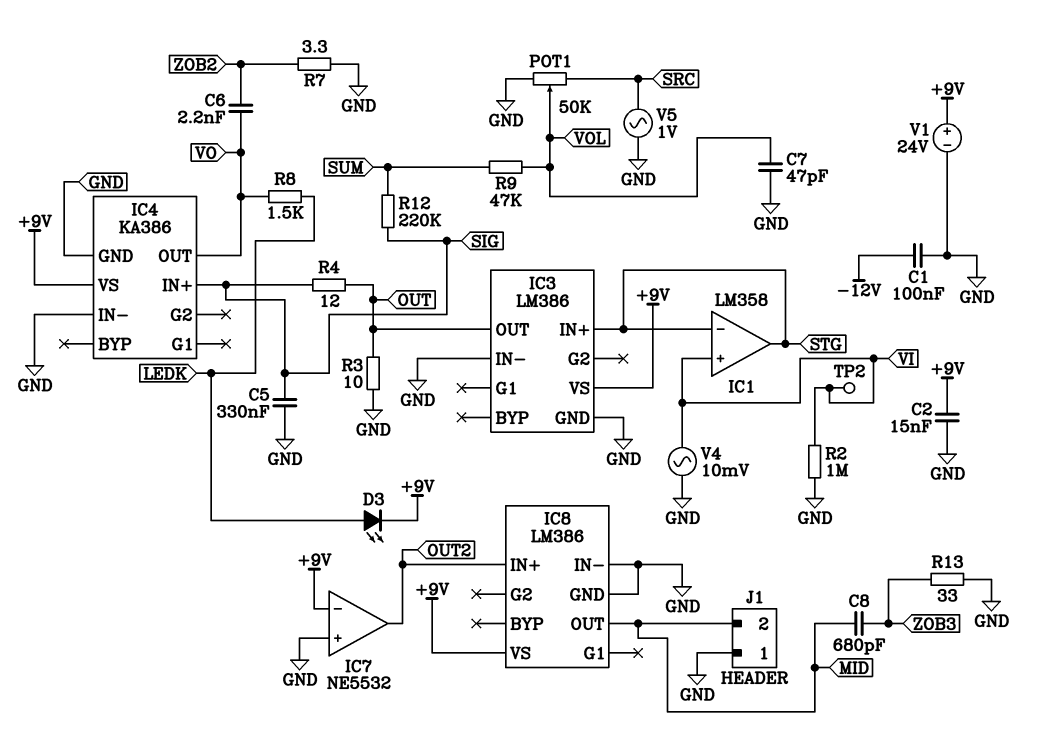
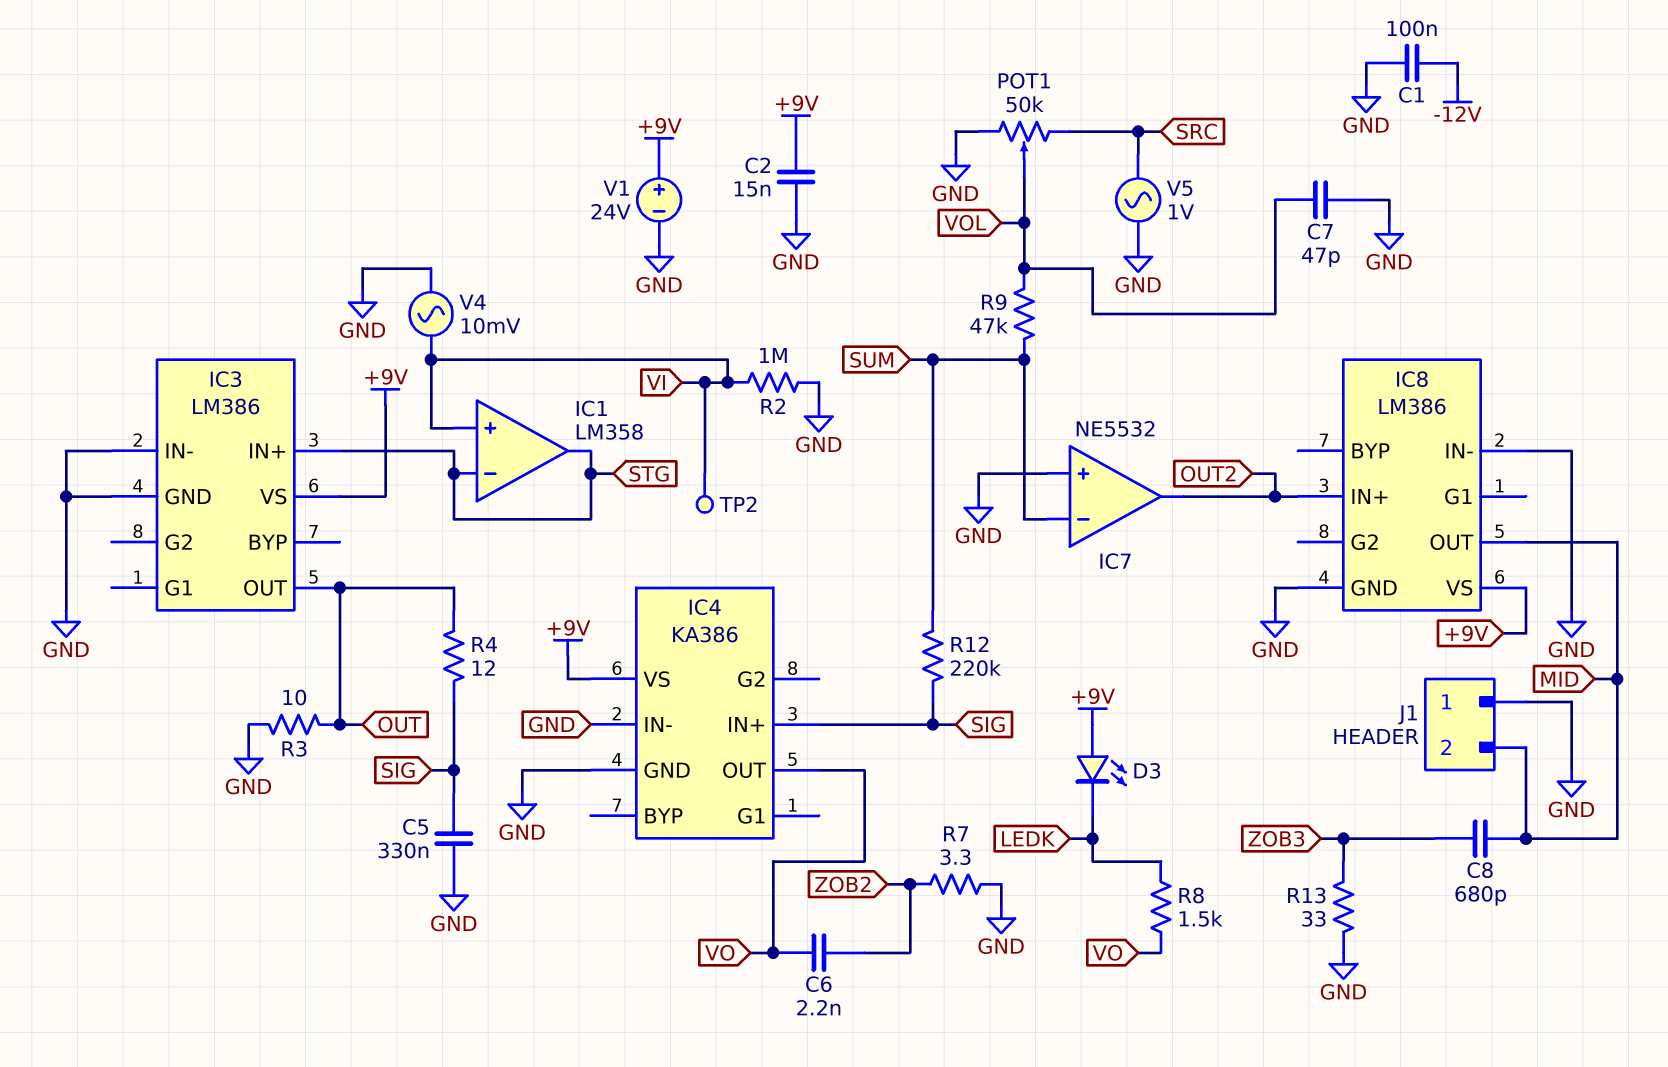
D3: LED (A LEDK, K +9V) -> LED (A +9V, K LEDK)
IC7 pin in-: +9V -> SUM

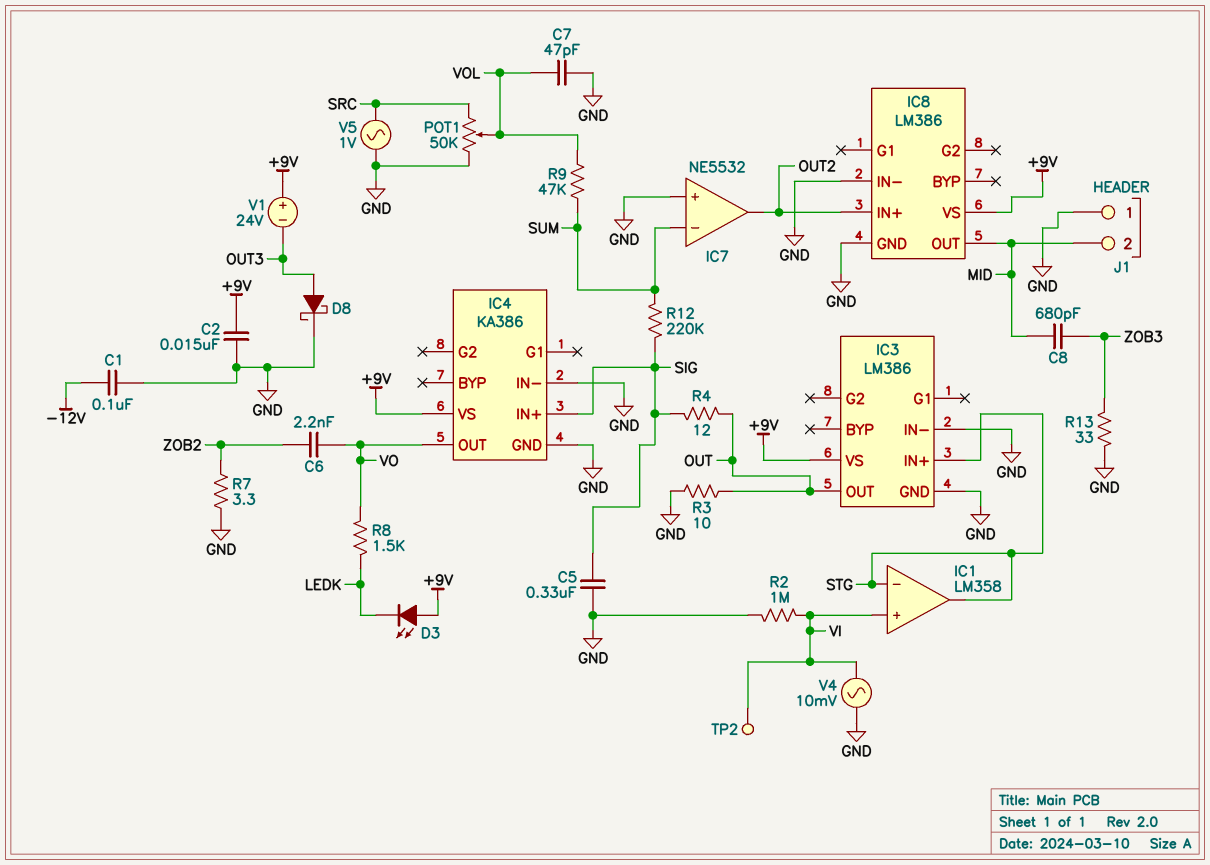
D8: none -> schottky (A OUT3, K GND)
V1: 24V (plus +9V, minus GND) -> 24V (plus +9V, minus OUT3)

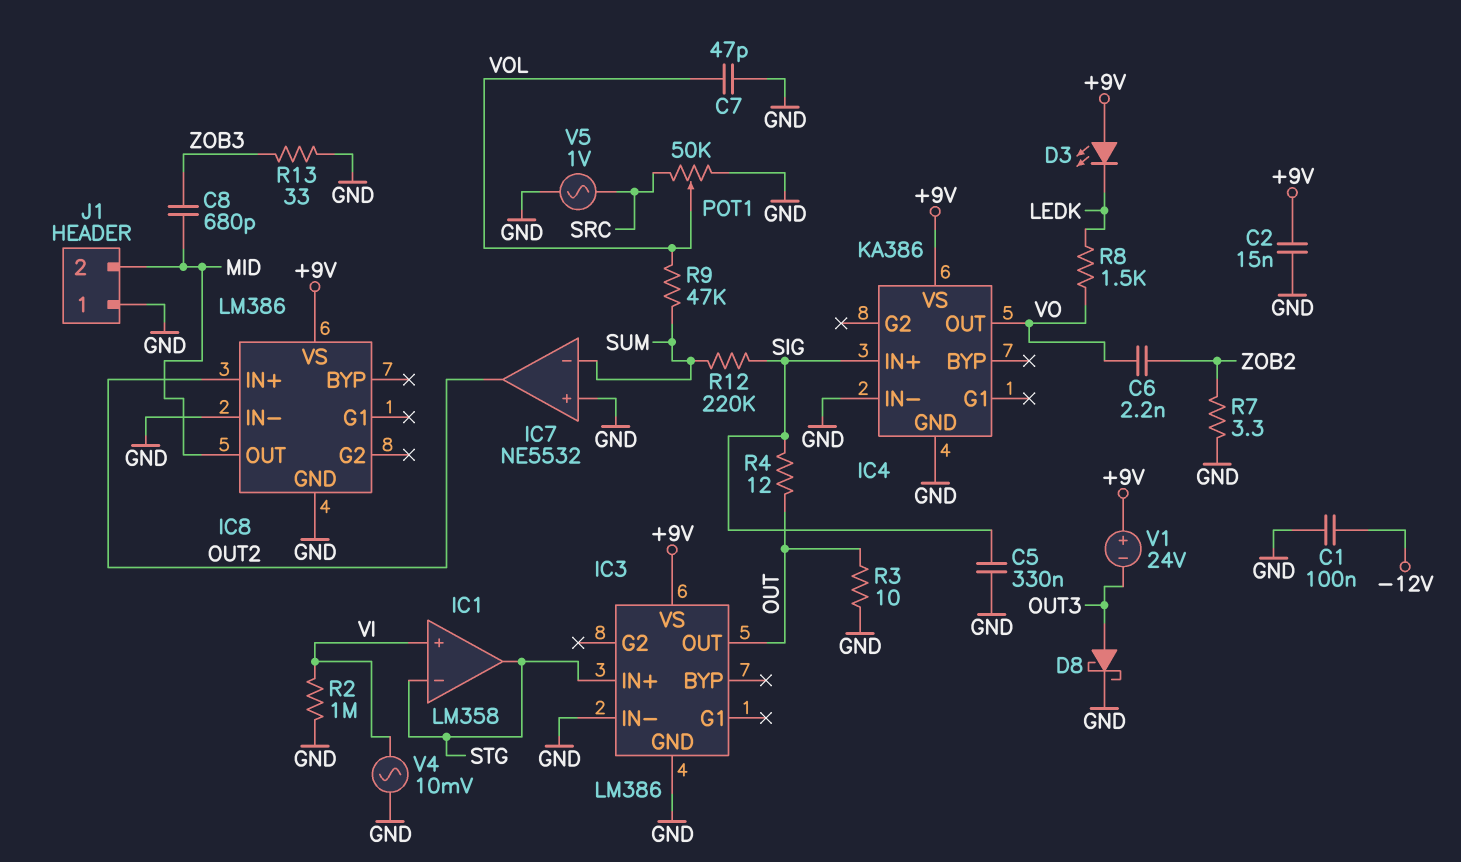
TP2: test point (VI) -> none

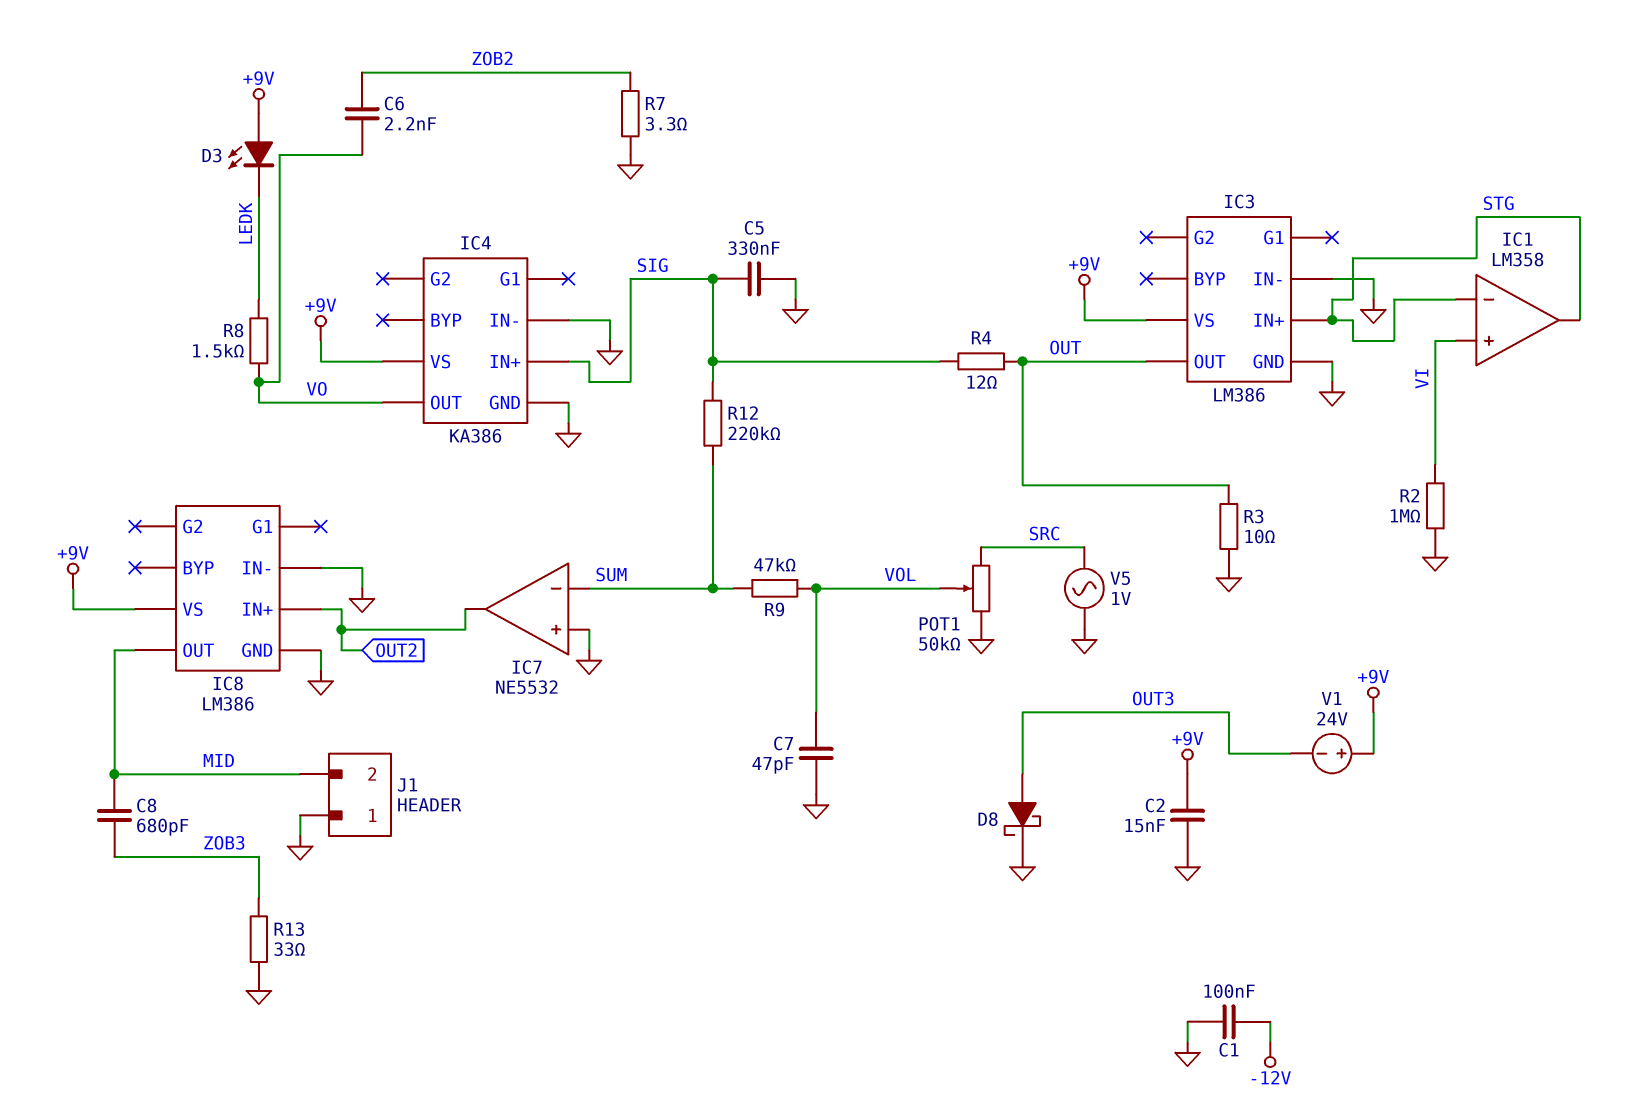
V4: AC 10mV (GND, VI) -> none

